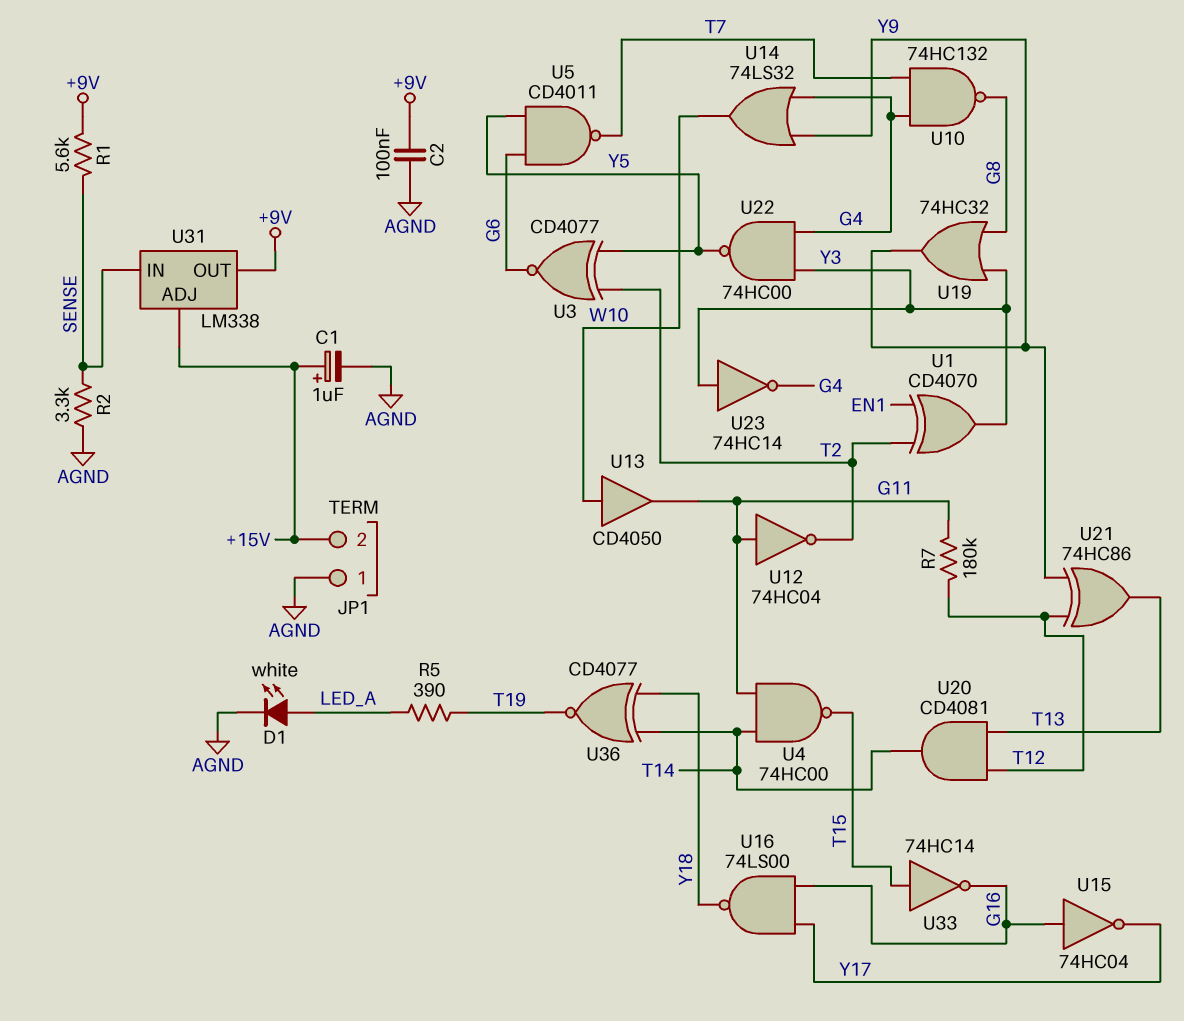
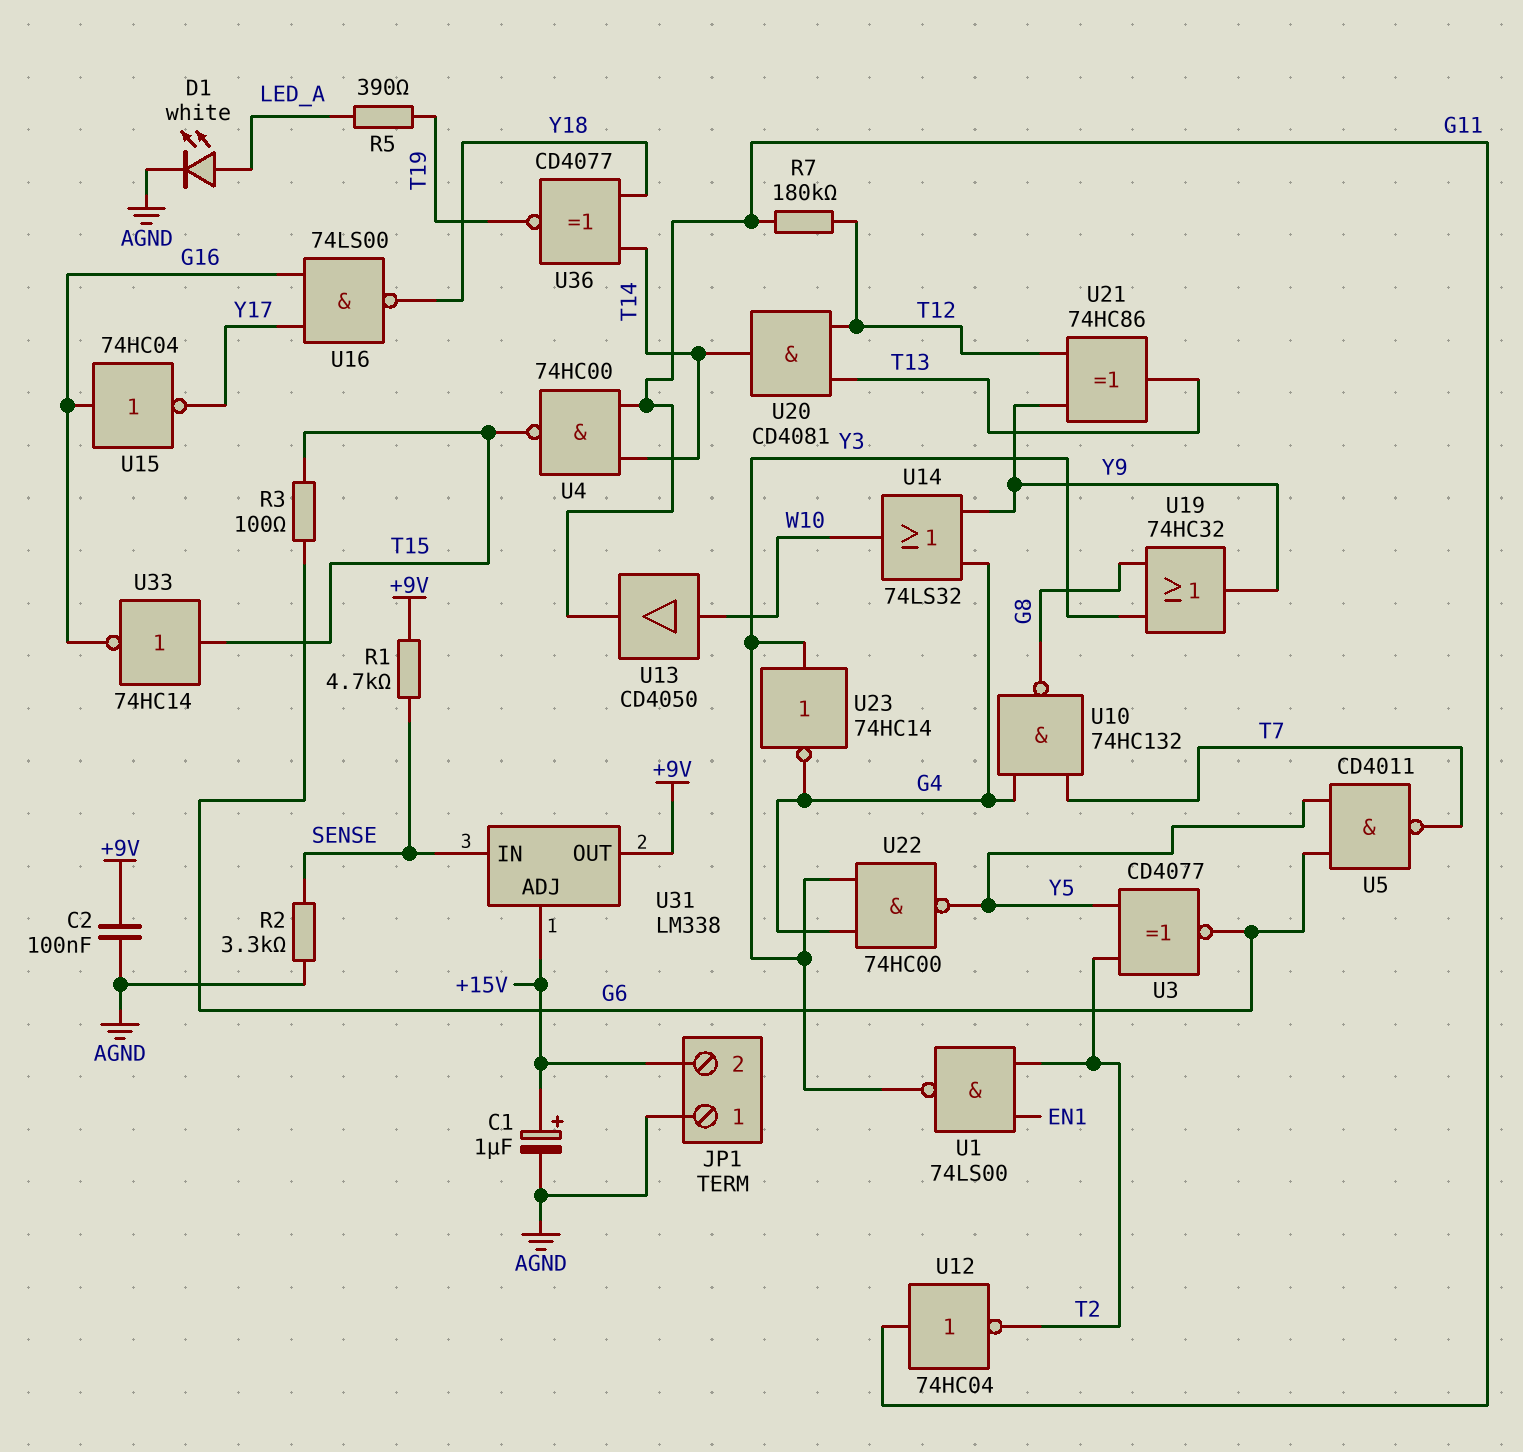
R1: 5.6k (+9V, SENSE) -> 4.7k (+9V, SENSE)
R3: none -> 100 (G6, T15)
U1: XOR CD4070 (in EN1, in T2, out Y3) -> NAND 74LS00 (in EN1, in T2, out Y3)

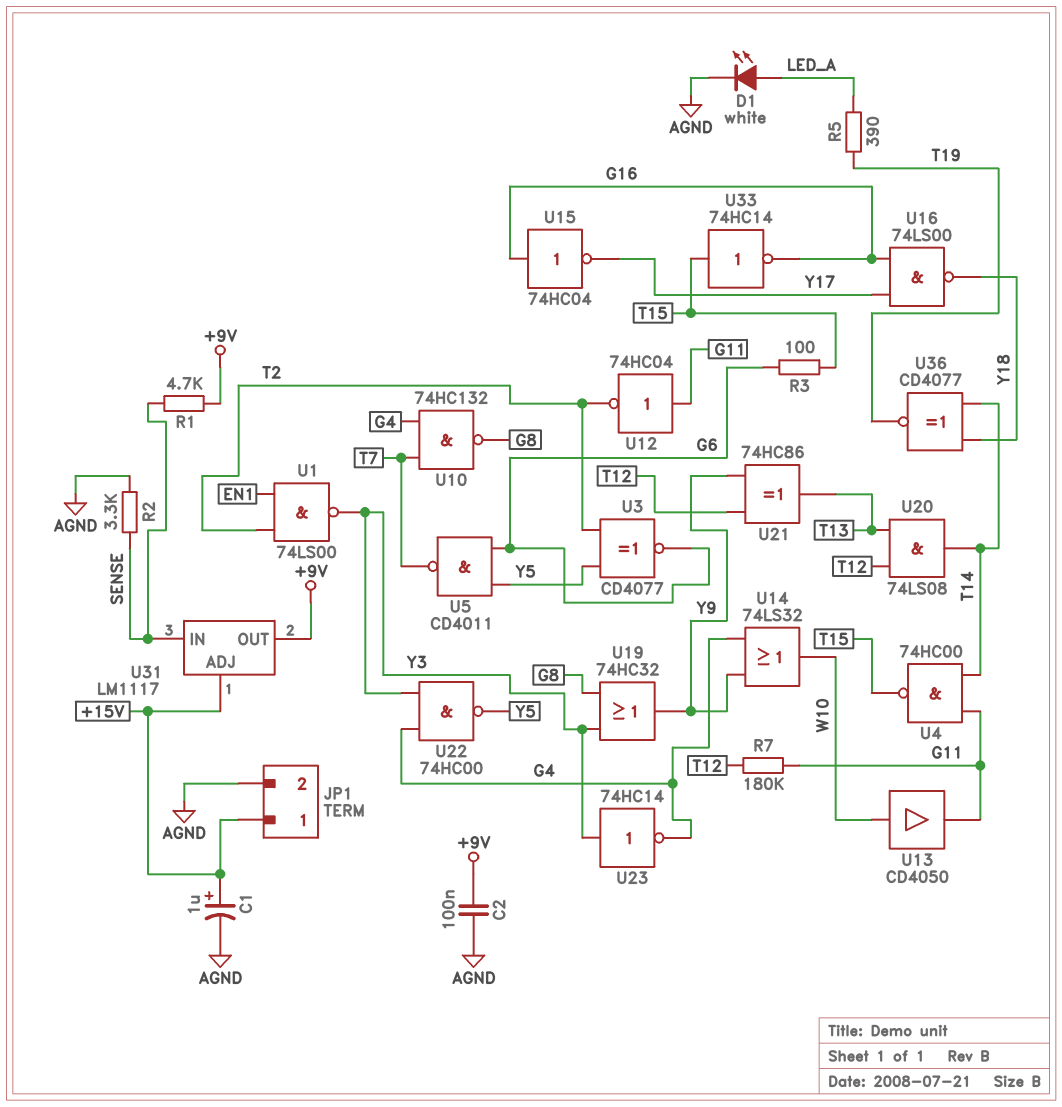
JP1 pin 1: AGND -> +15V
JP1 pin 2: +15V -> AGND
U20: AND CD4081 (in T12, in T13, out T14) -> AND 74LS08 (in T12, in T13, out T14)
U31: LM338 -> LM1117

